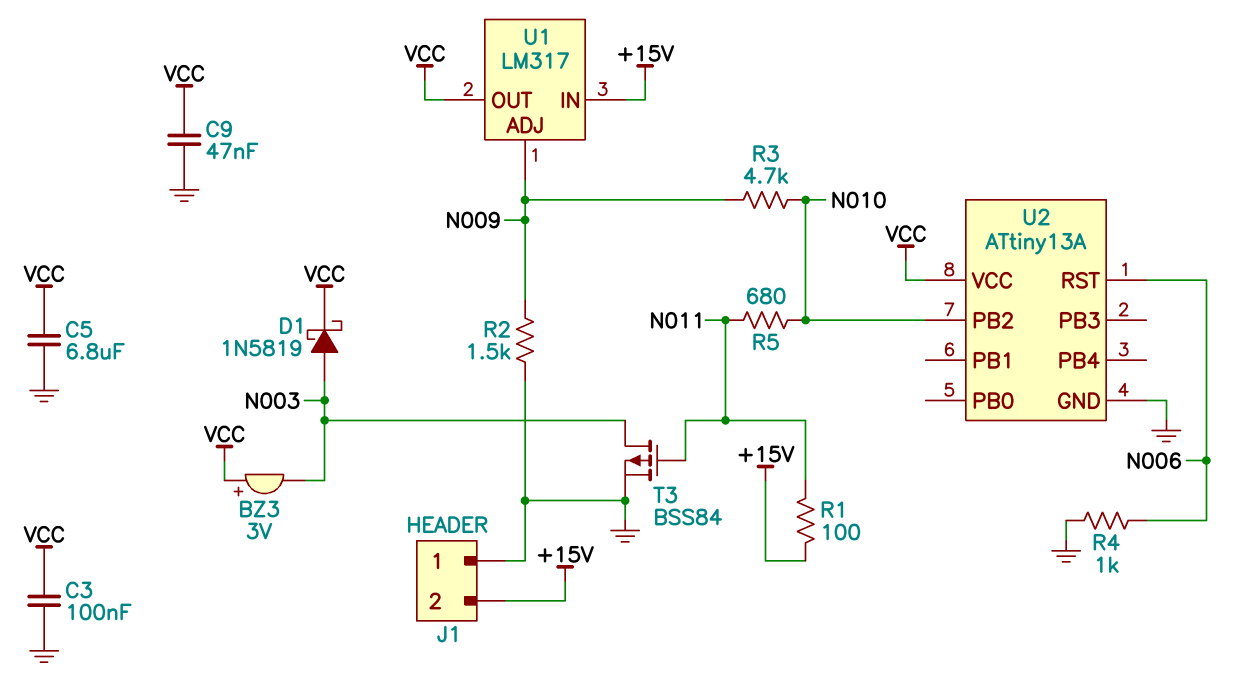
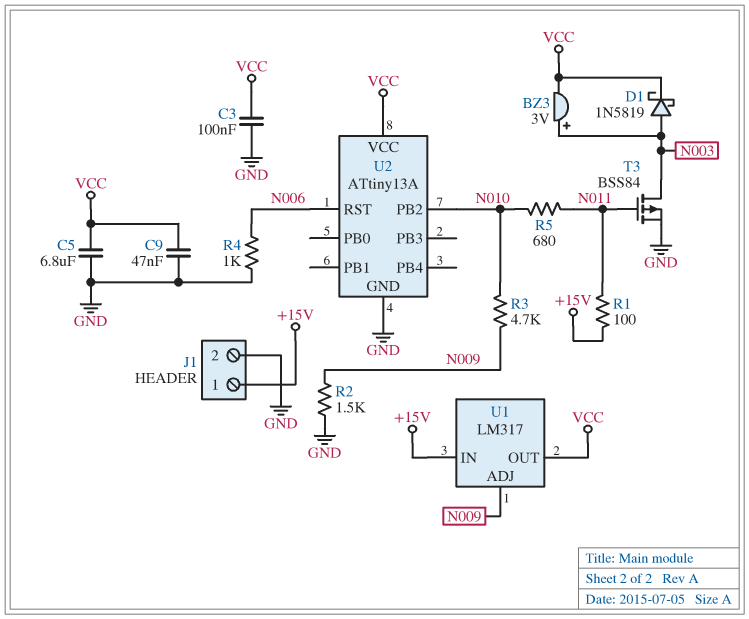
BZ3: buzzer 3V (plus VCC, minus N003) -> buzzer 3V (plus N003, minus VCC)
J1 pin 1: GND -> +15V
J1 pin 2: +15V -> GND

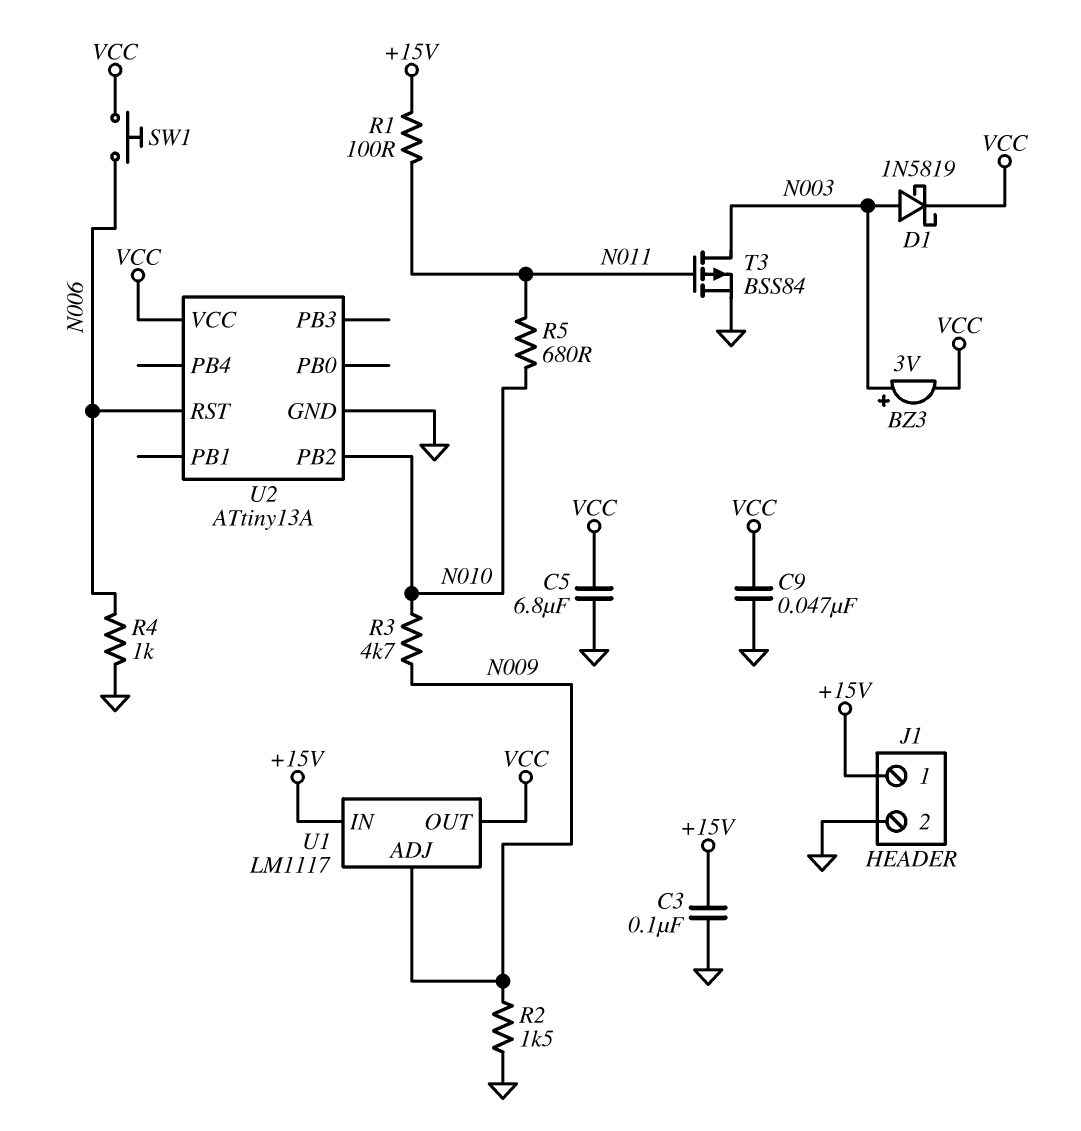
C3: 100nF (GND, VCC) -> 100nF (+15V, GND)
SW1: none -> button (N006, VCC)
U1: LM317 -> LM1117

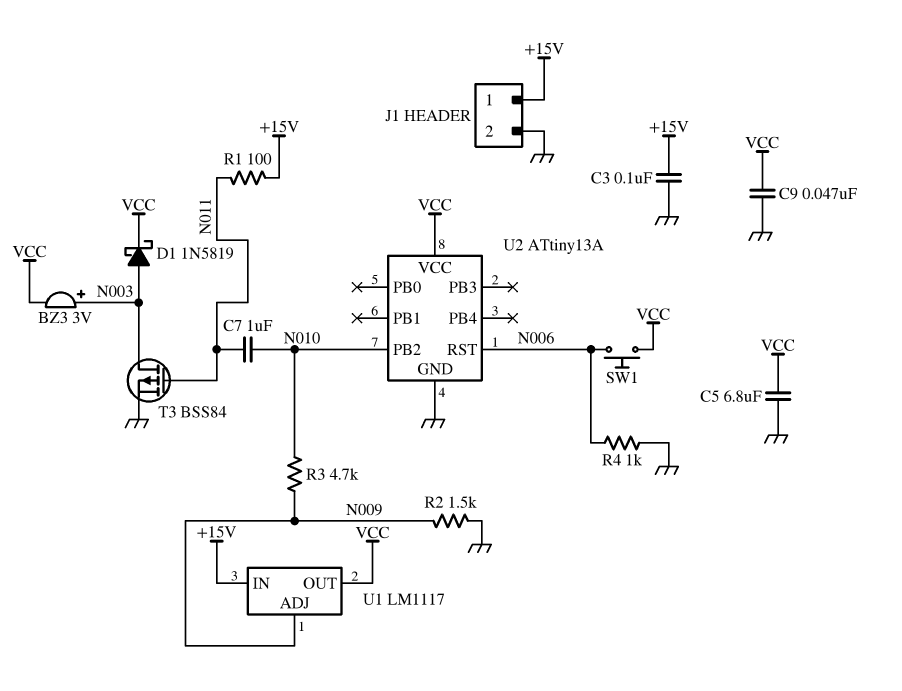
C7: none -> 1uF (N010, N011)
R5: 680 (N010, N011) -> none

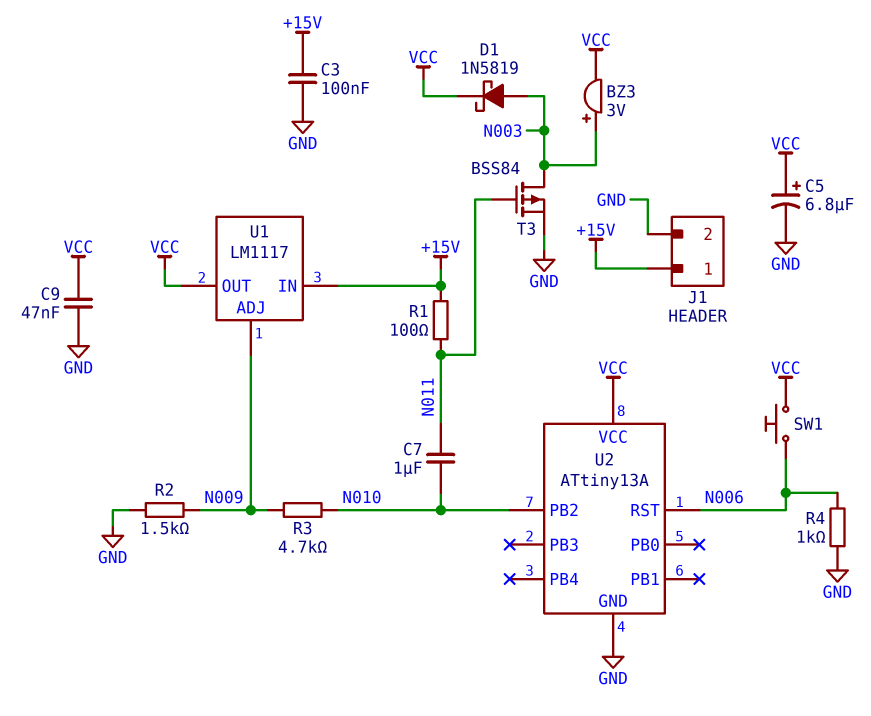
C5: 6.8uF (GND, VCC) -> 6.8uF (plus VCC, minus GND)

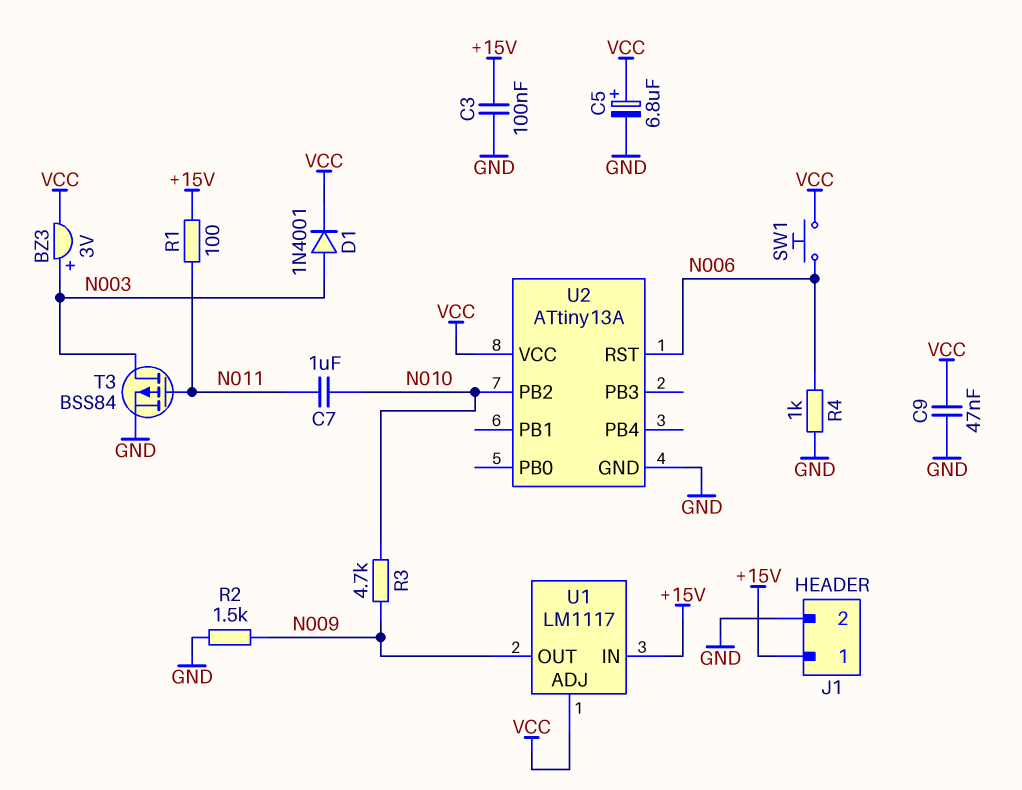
D1: schottky 1N5819 (A N003, K VCC) -> diode 1N4001 (A N003, K VCC)
U1 pin ADJ: N009 -> VCC
U1 pin OUT: VCC -> N009

